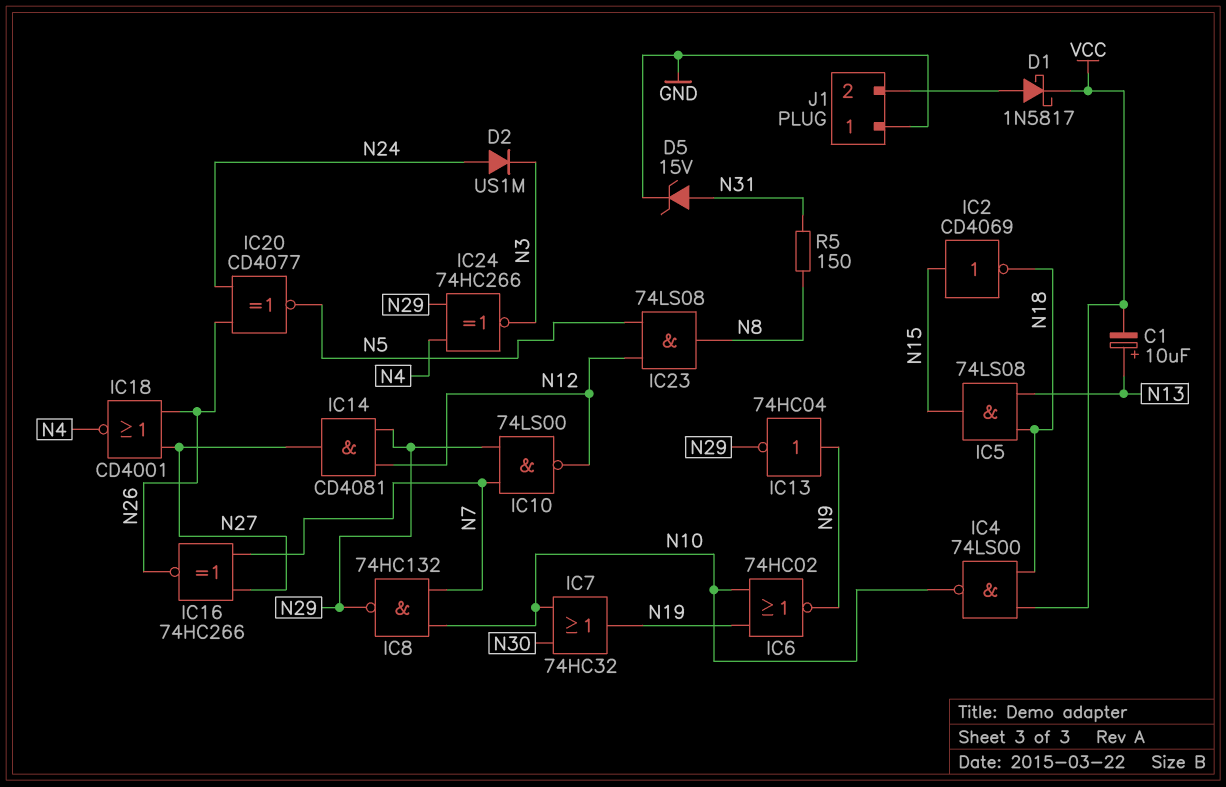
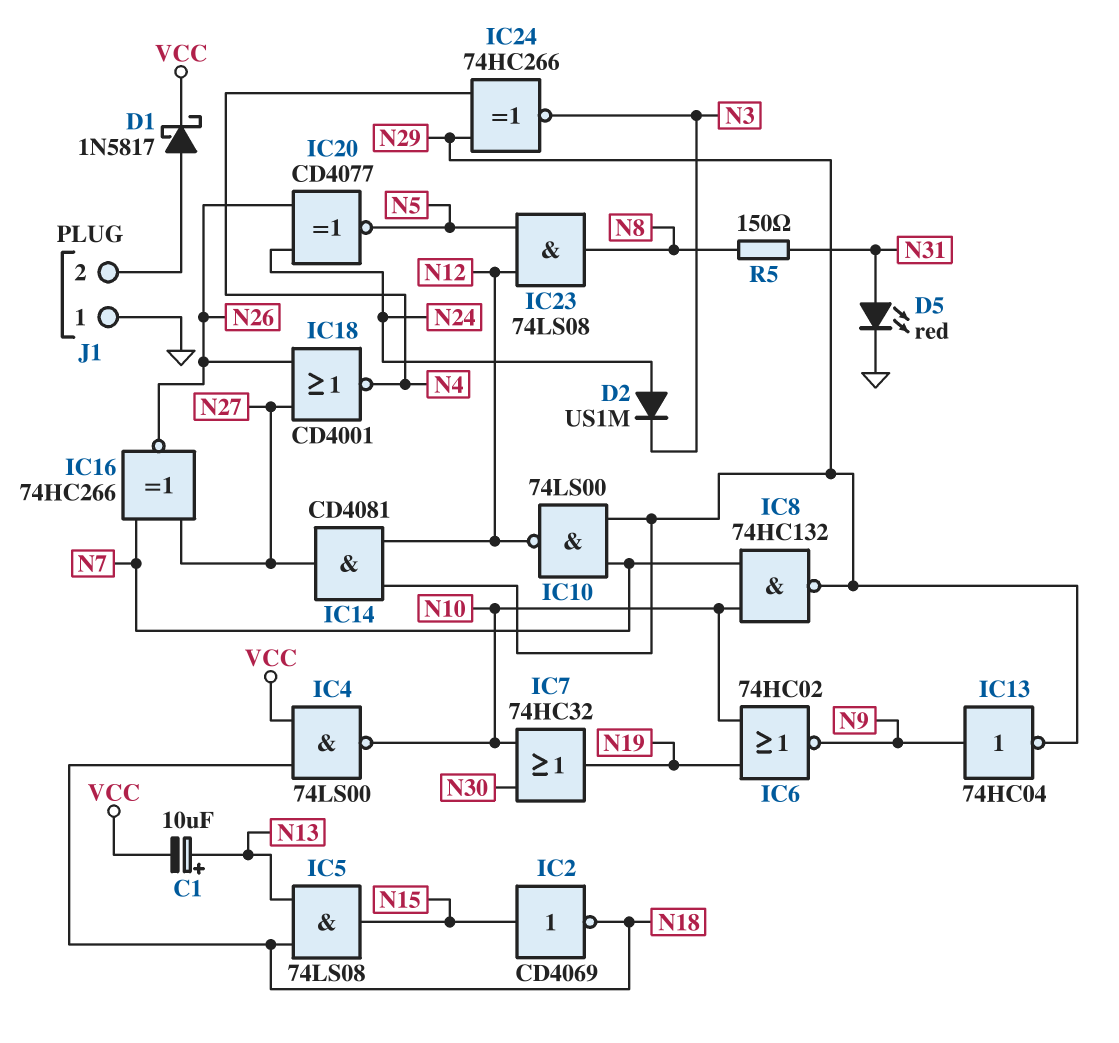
D5: zener 15V (A N31, K GND) -> LED red (A N31, K GND)

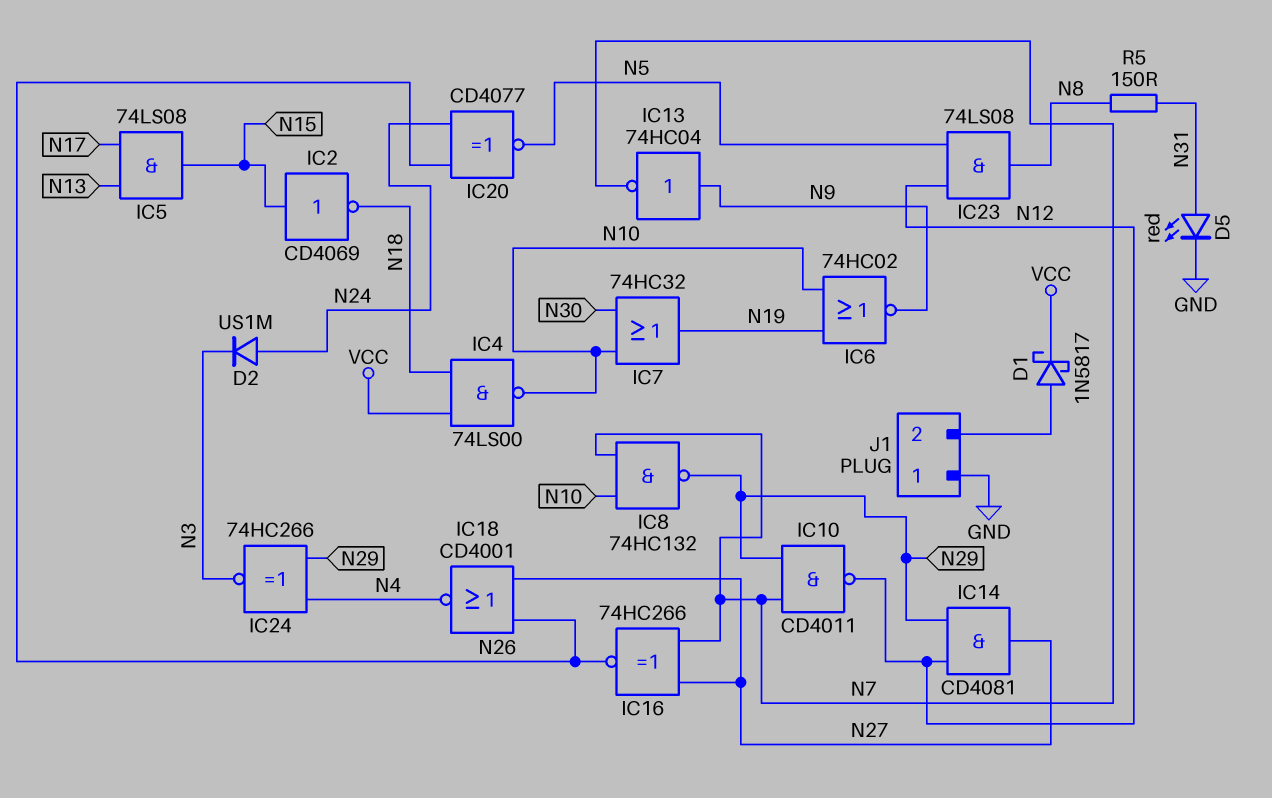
C1: 10uF (plus N13, minus VCC) -> none
IC5: AND 74LS08 (in N13, in N18, out N15) -> AND 74LS08 (in N13, in N17, out N15)
IC10: NAND 74LS00 (in N7, in N29, out N12) -> NAND CD4011 (in N7, in N29, out N12)
IC13: NOT 74HC04 (in N9, out N29) -> NOT 74HC04 (in N9, out N7)

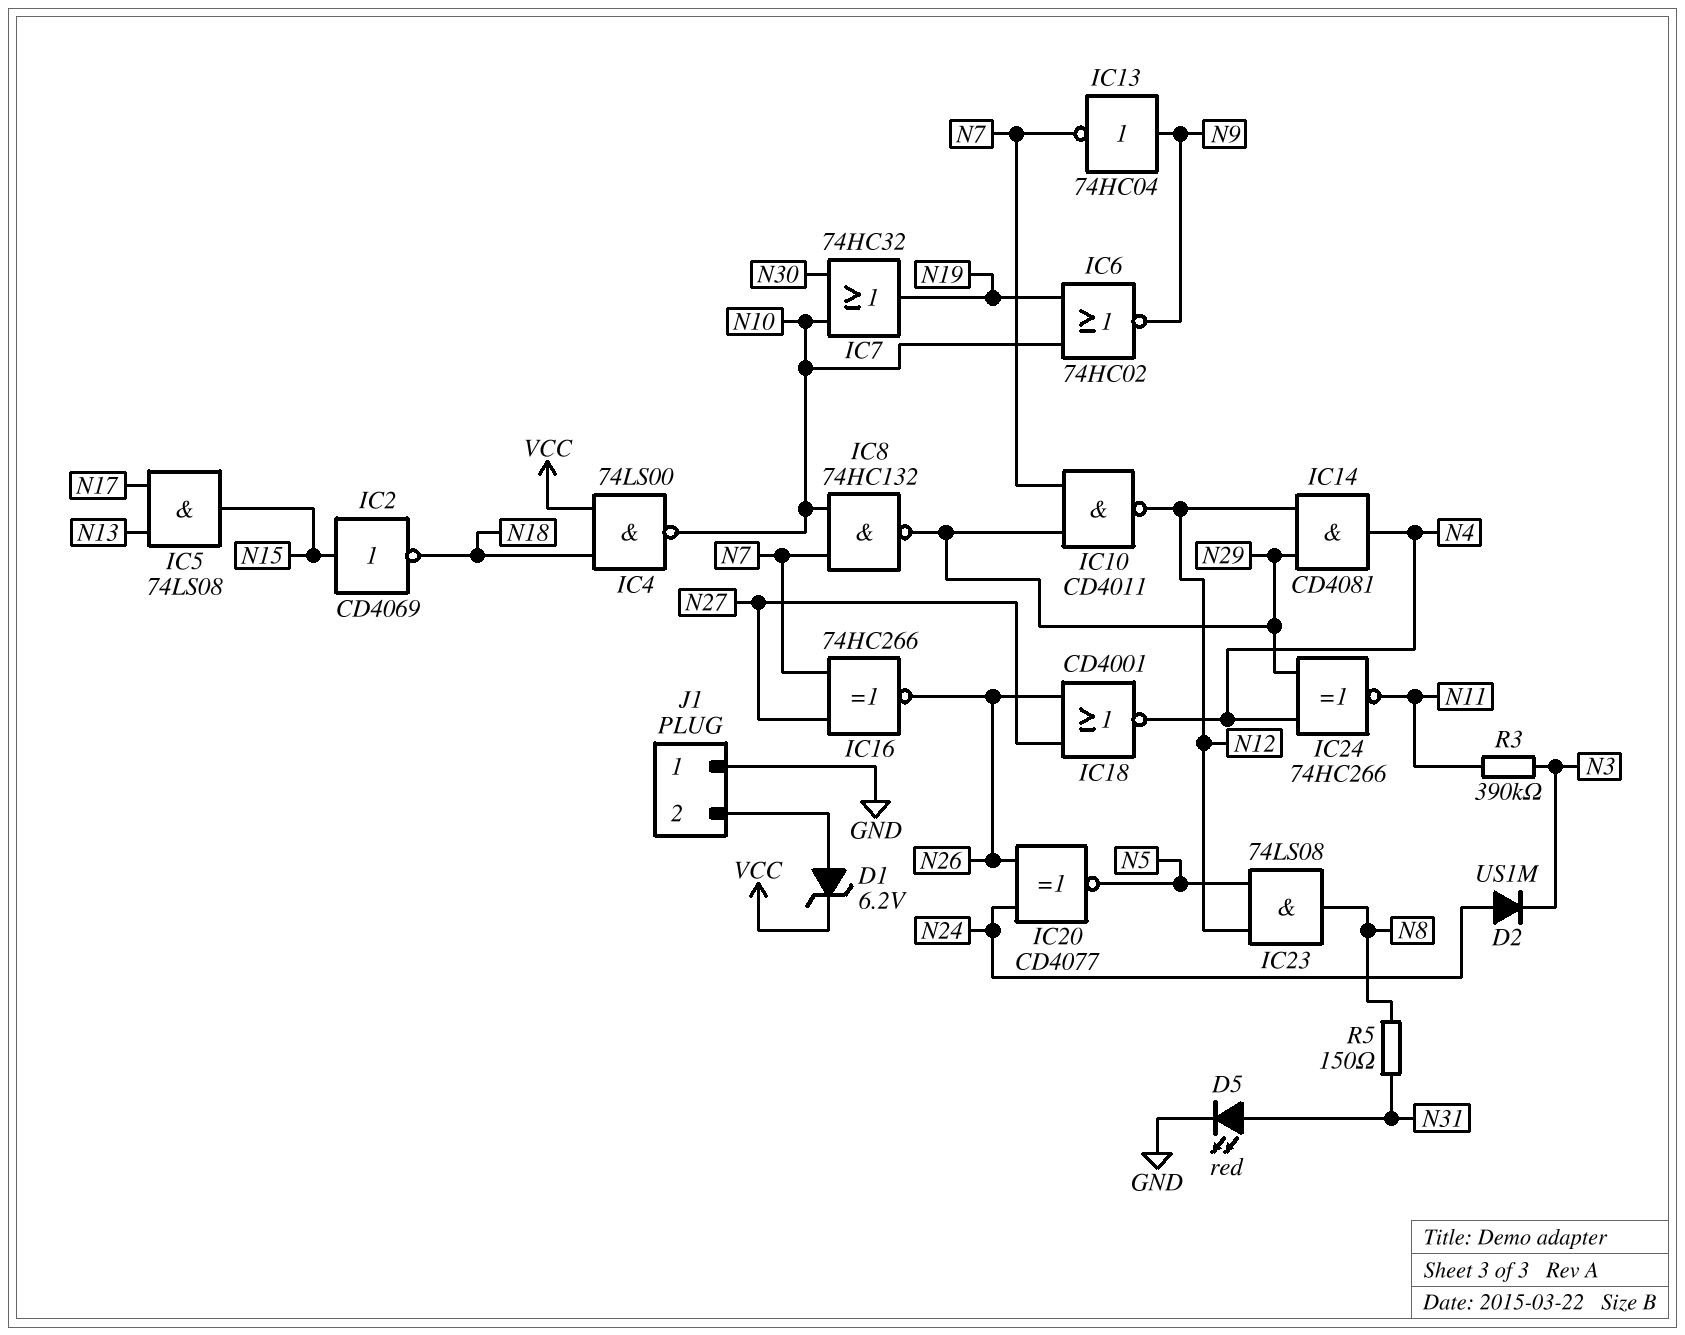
D1: schottky 1N5817 (A J1/2, K VCC) -> zener 6.2V (A J1/2, K VCC)
IC14: AND CD4081 (in N12, in N29, out N27) -> AND CD4081 (in N12, in N29, out N4)
IC24: XNOR 74HC266 (in N4, in N29, out N3) -> XNOR 74HC266 (in N4, in N29, out N11)
R3: none -> 390k (N3, N11)

